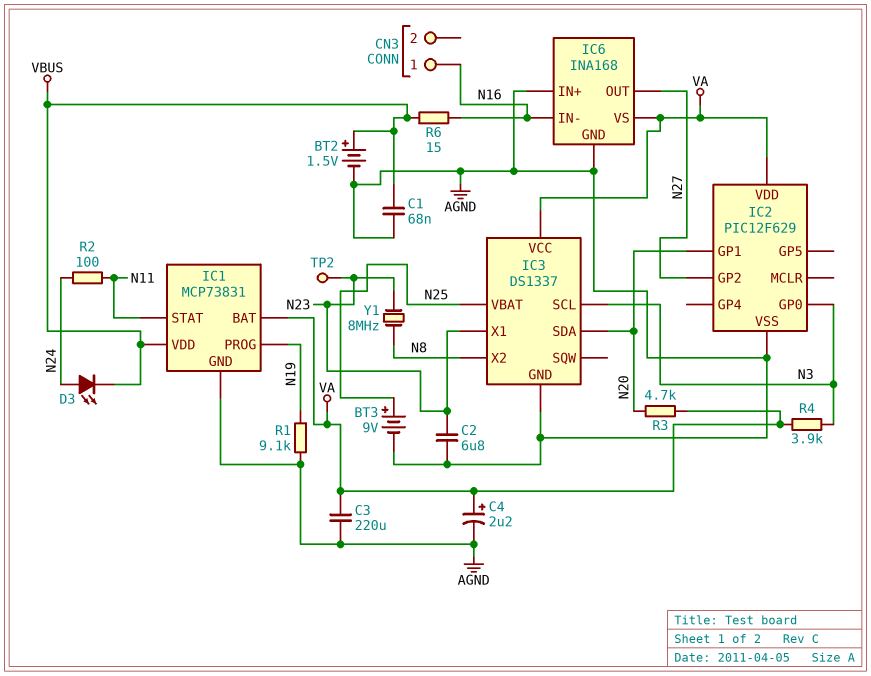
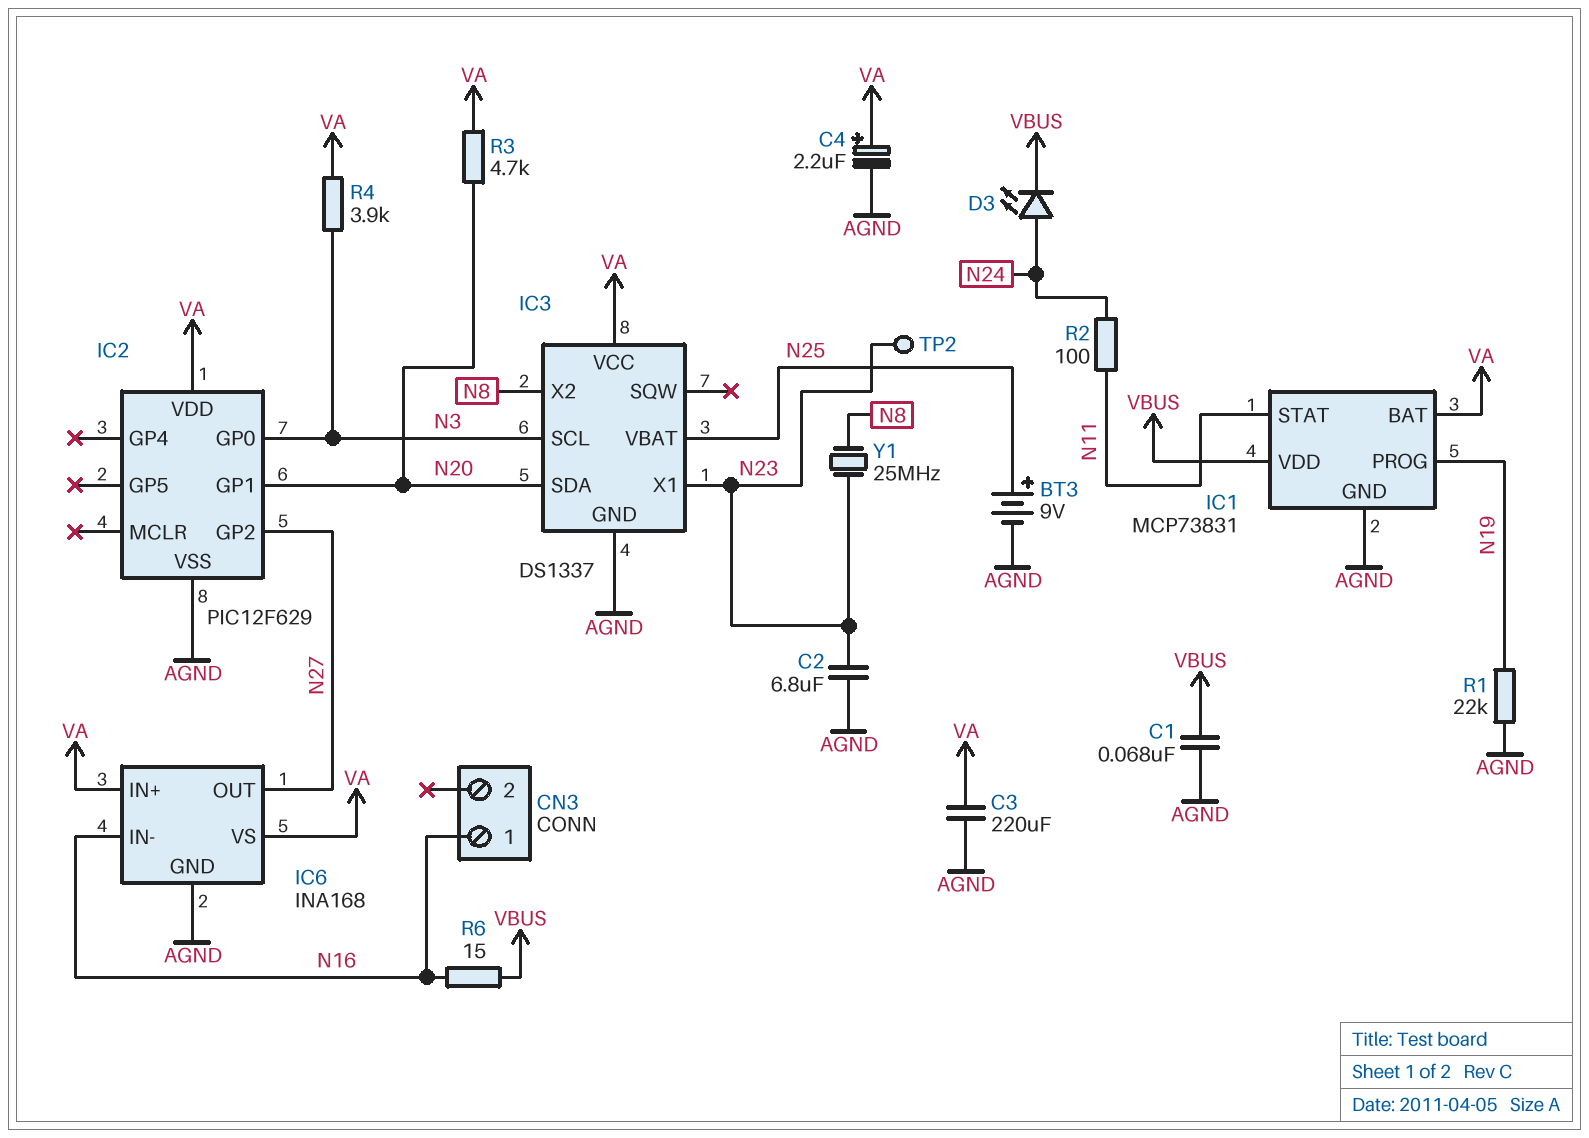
BT2: 1.5V (plus VBUS, minus AGND) -> none
IC6 pin IN+: AGND -> VA
R1: 9.1k (AGND, N19) -> 22k (AGND, N19)
Y1: 8MHz (N8, N23) -> 25MHz (N8, N23)

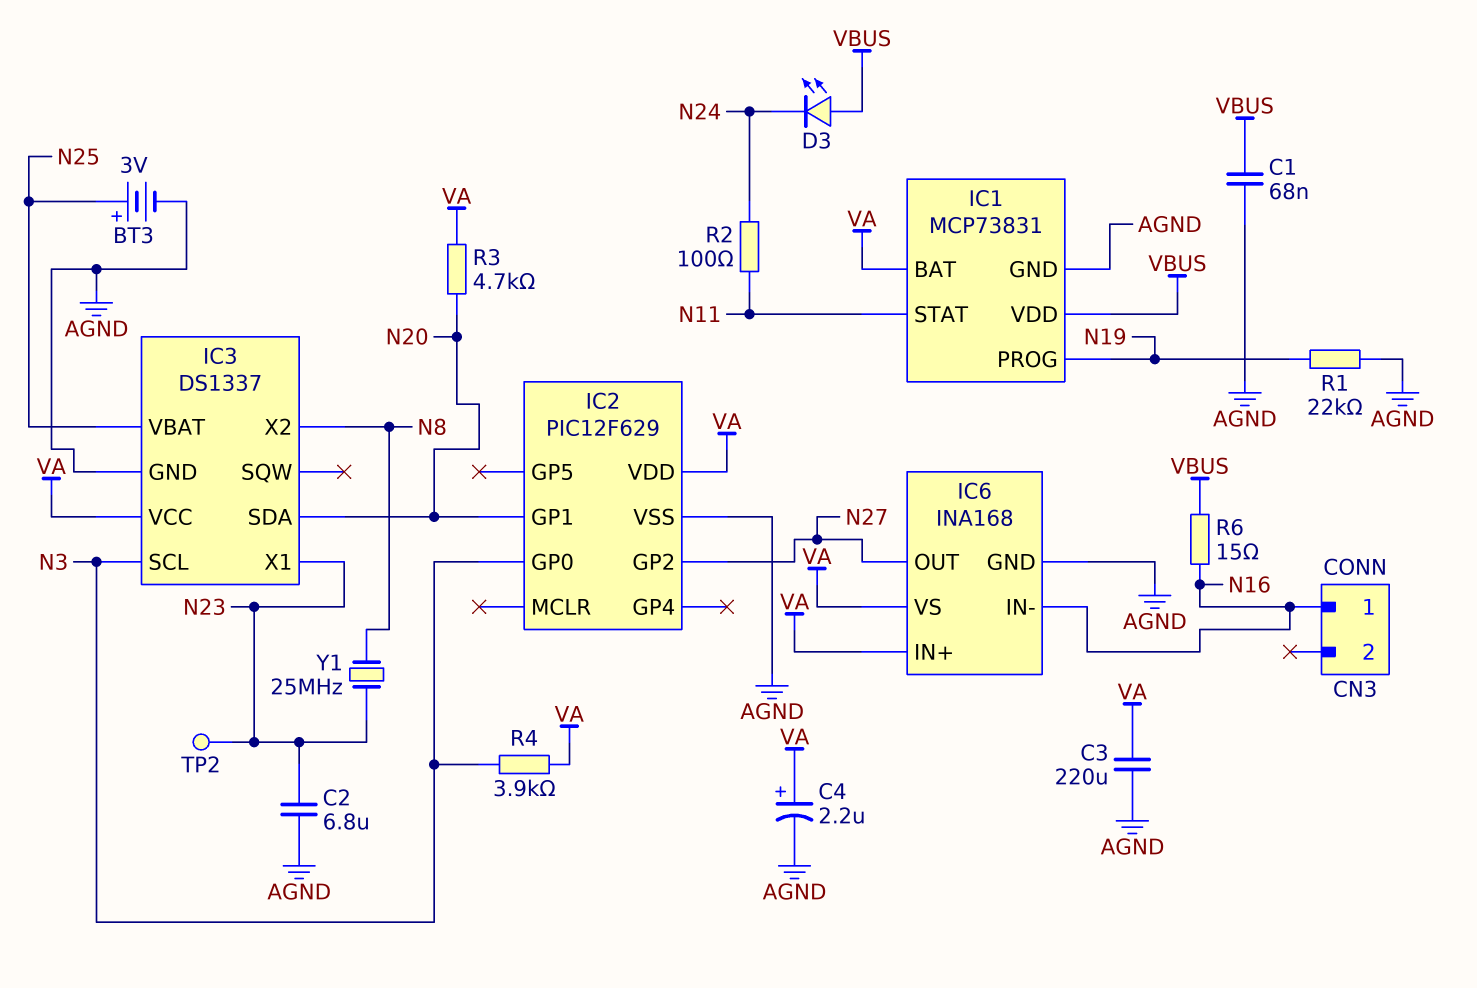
BT3: 9V (plus N25, minus AGND) -> 3V (plus N25, minus AGND)
D3: LED (A N24, K VBUS) -> LED (A VBUS, K N24)

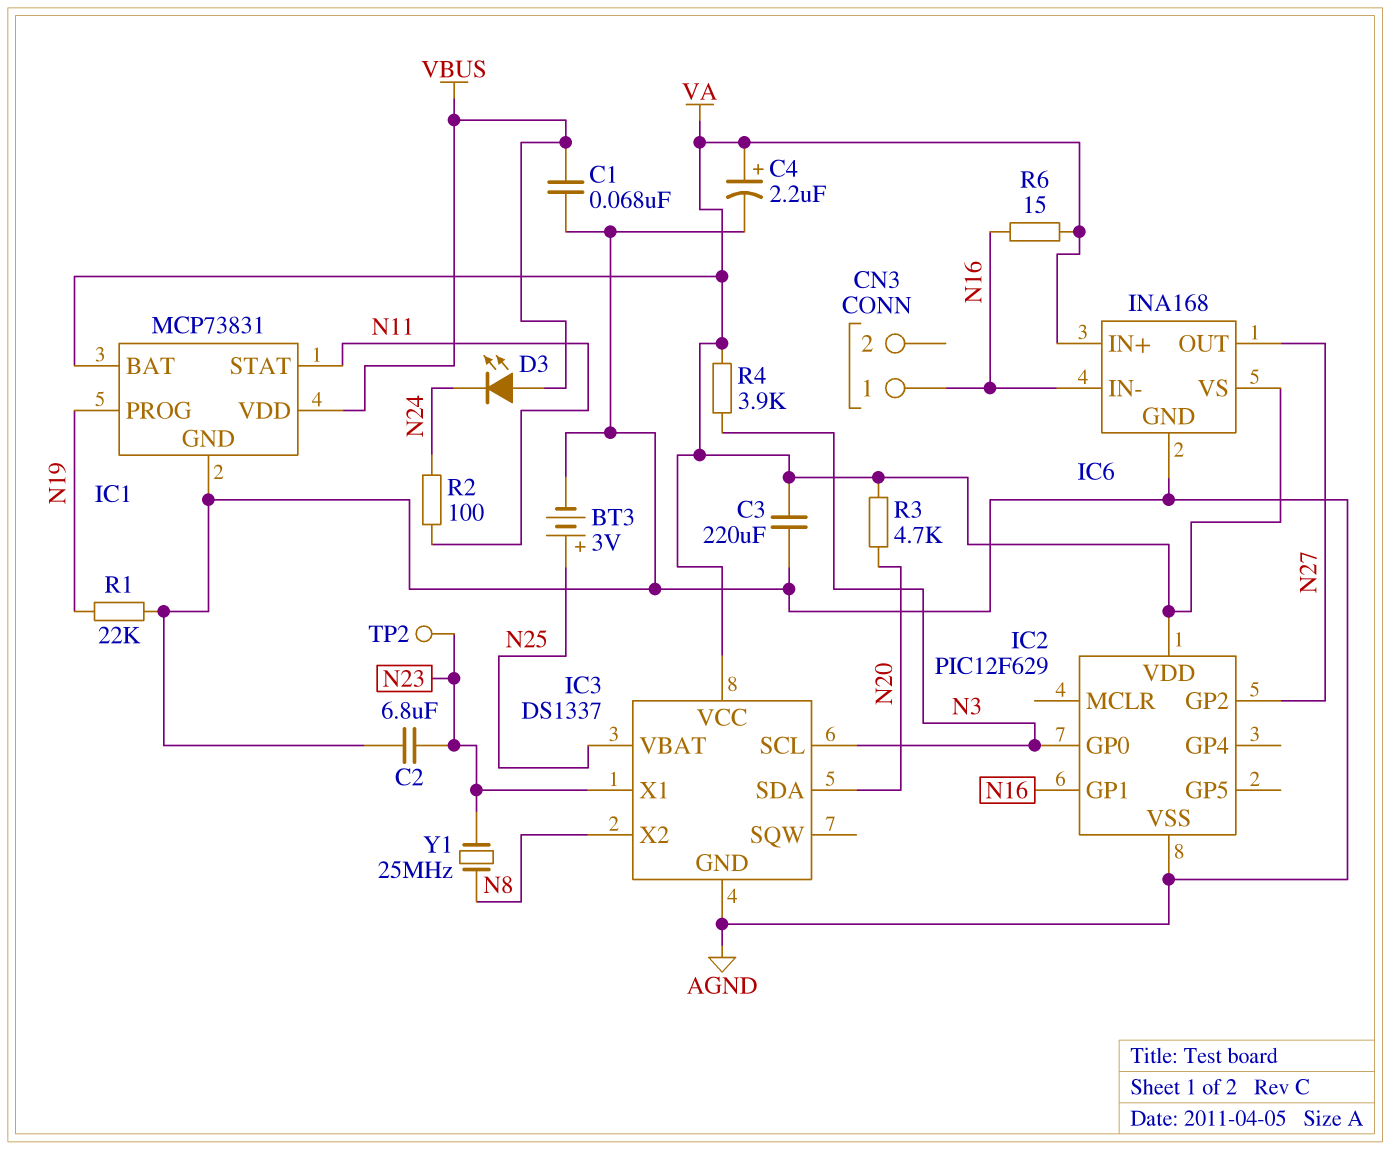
IC2 pin GP1: N20 -> N16
R6: 15 (N16, VBUS) -> 15 (N16, VA)

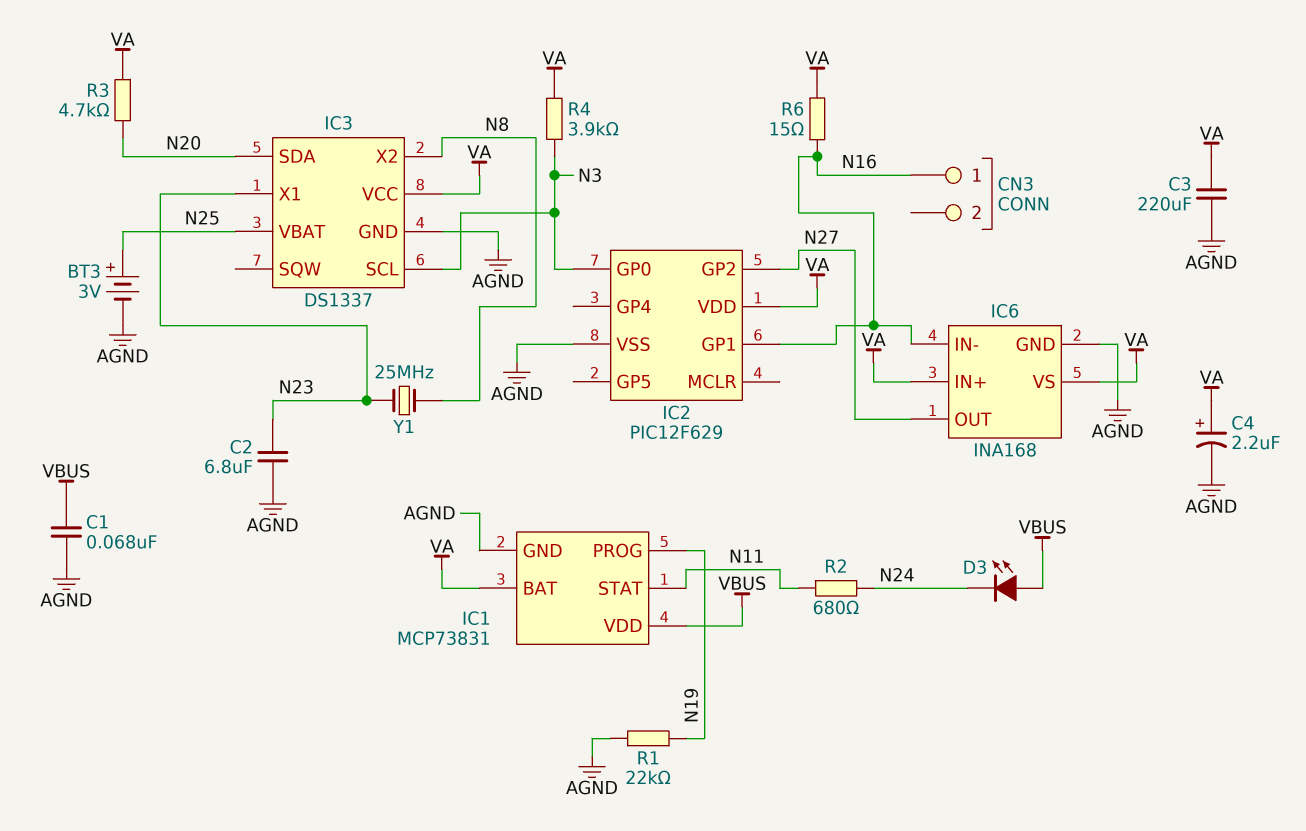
R2: 100 (N11, N24) -> 680 (N11, N24)
TP2: test point (N23) -> none

